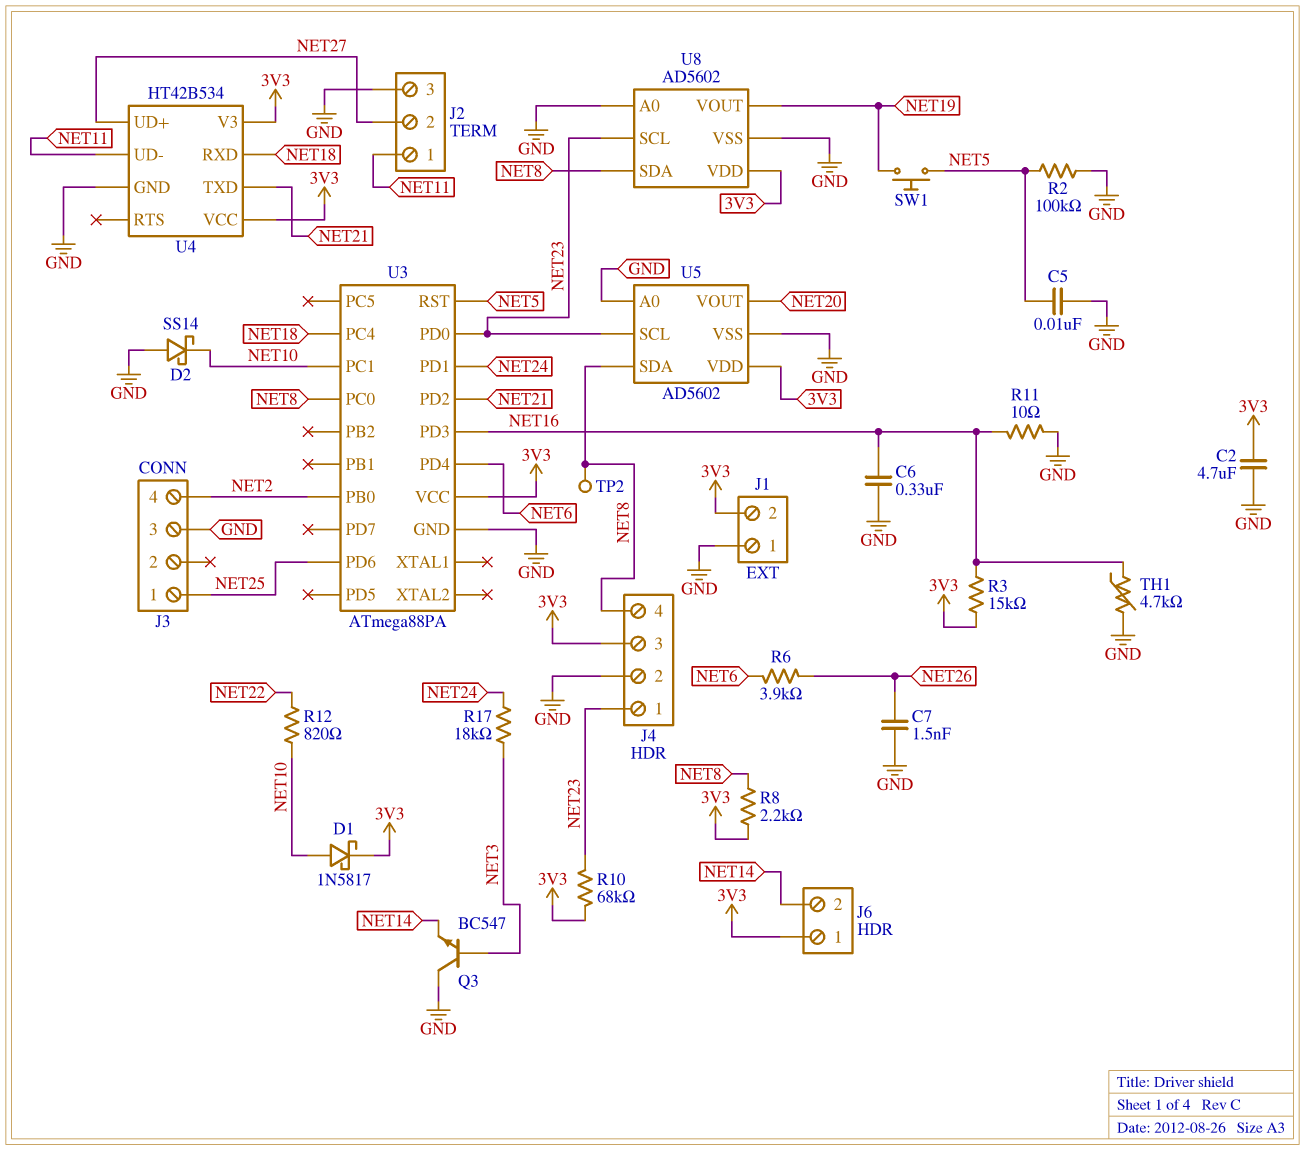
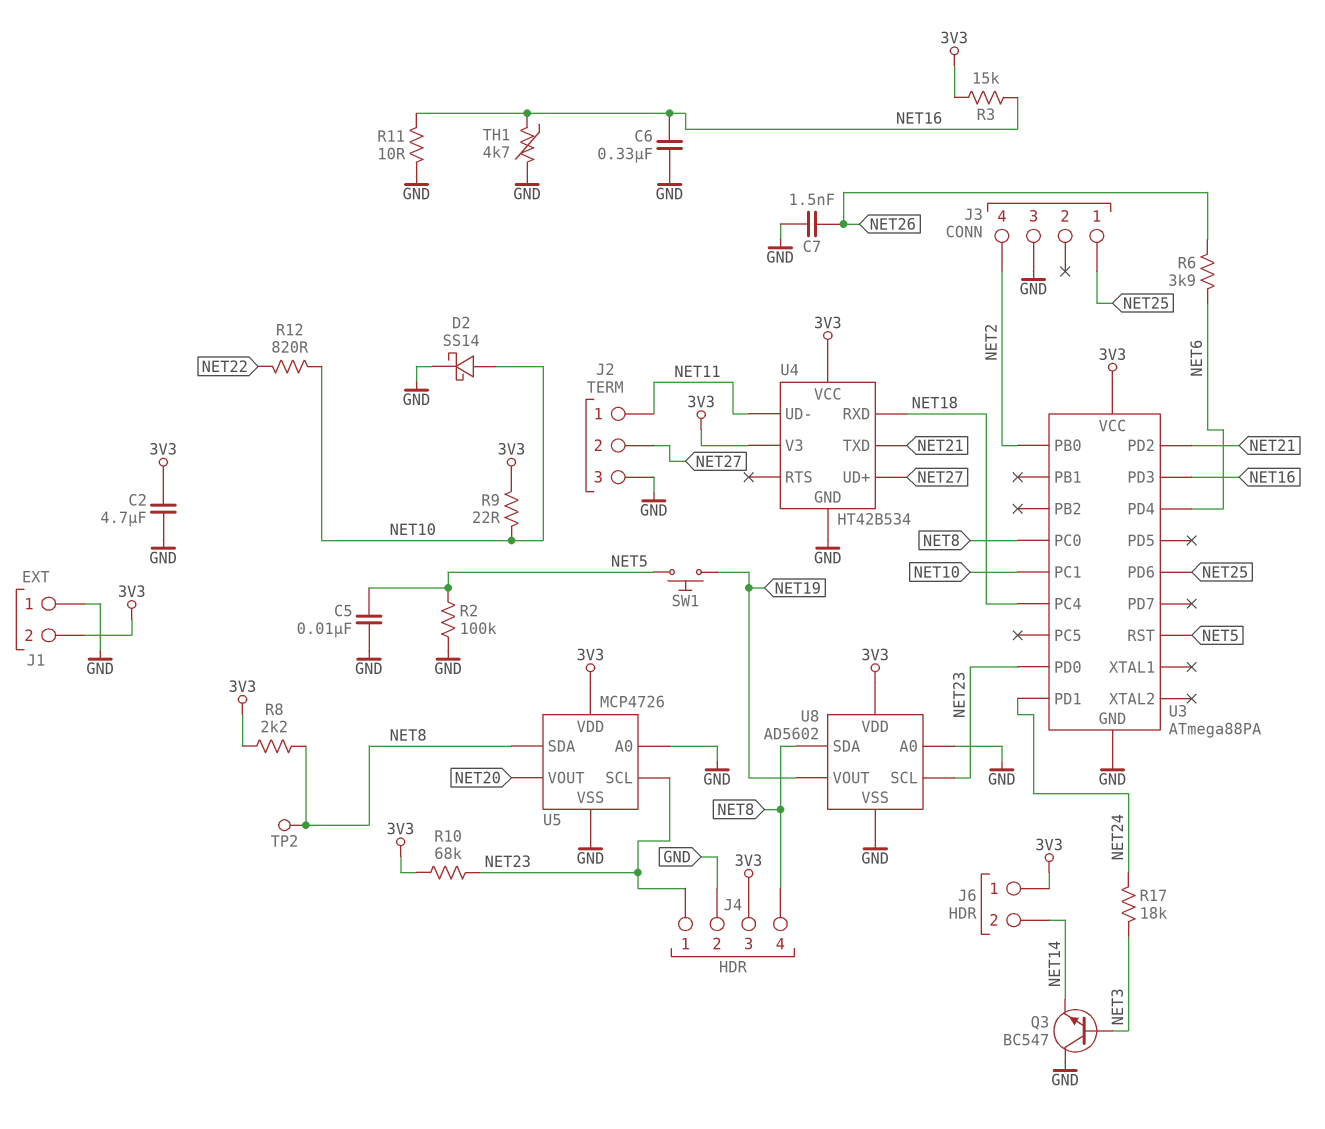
D1: schottky 1N5817 (A NET10, K 3V3) -> none
D2: schottky SS14 (A GND, K NET10) -> schottky SS14 (A NET10, K GND)
R9: none -> 22 (3V3, NET10)
U5: AD5602 -> MCP4726

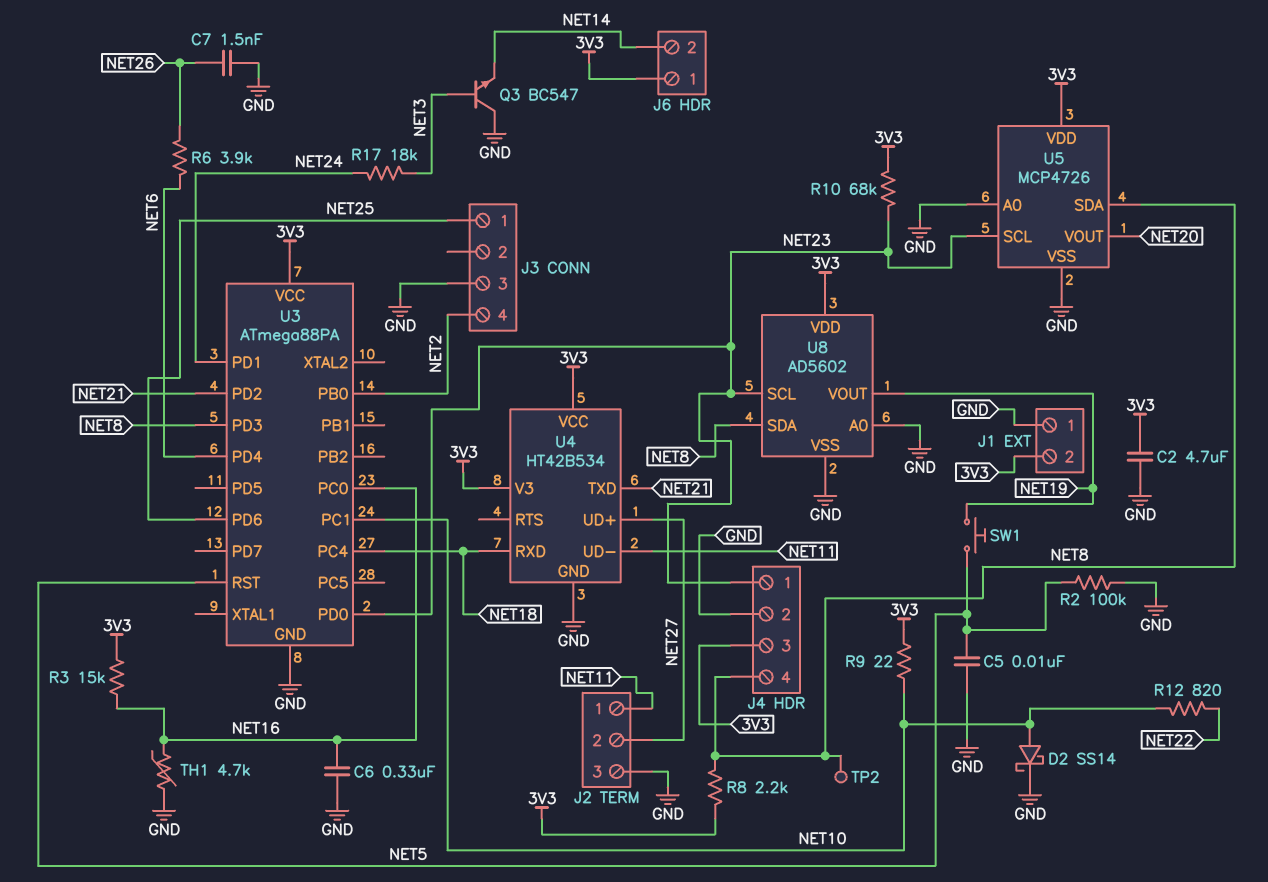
R11: 10 (GND, NET16) -> none
U3 pin PC0: NET8 -> NET16
U3 pin PD3: NET16 -> NET8

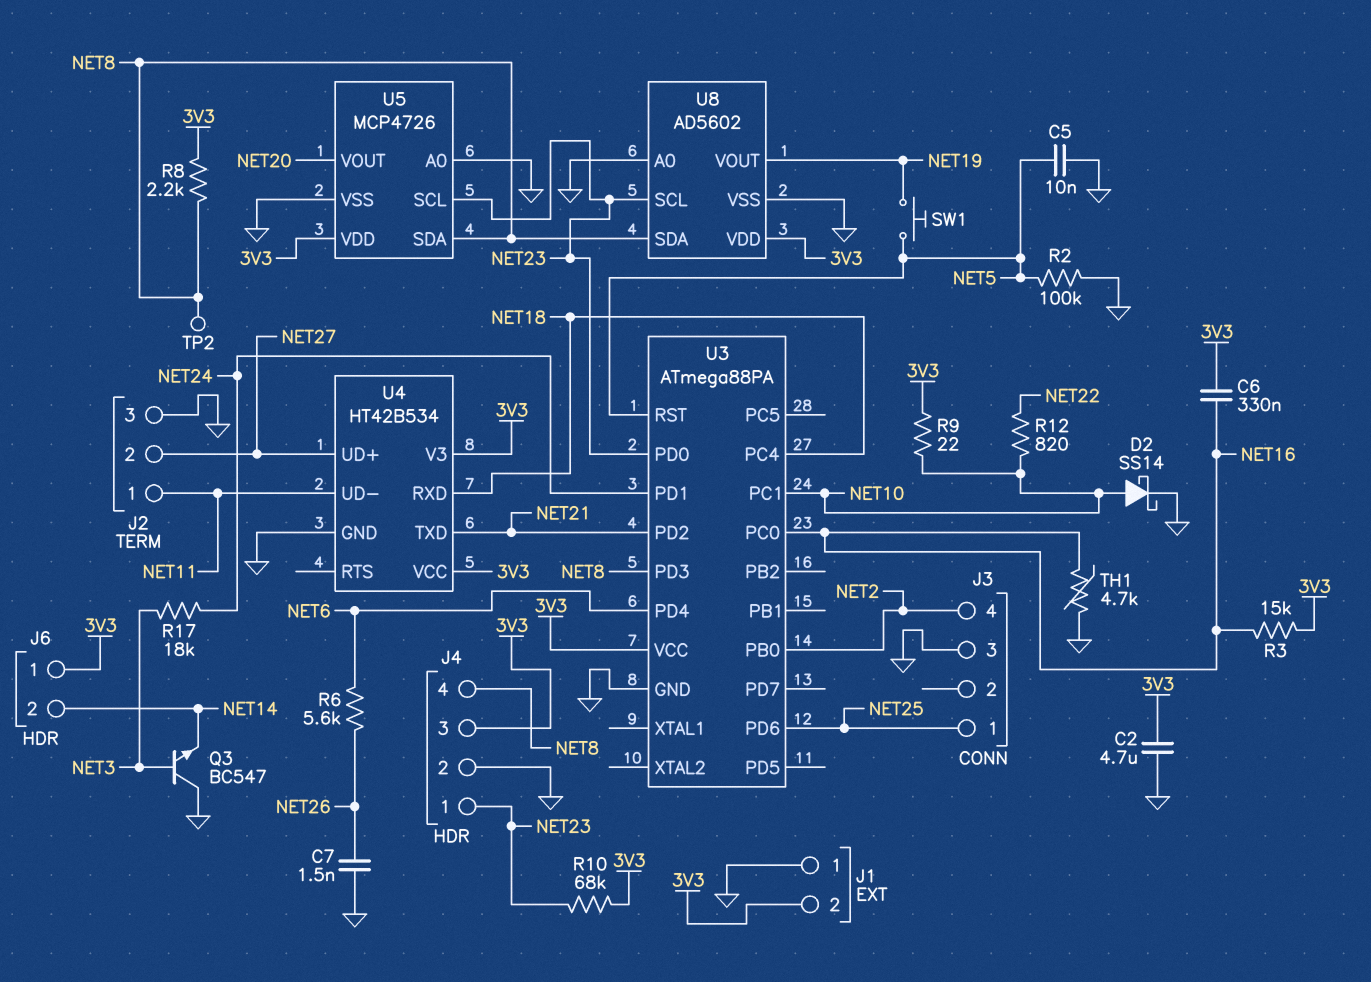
C6: 330nF (GND, NET16) -> 330nF (3V3, NET16)
R6: 3.9k (NET6, NET26) -> 5.6k (NET6, NET26)

